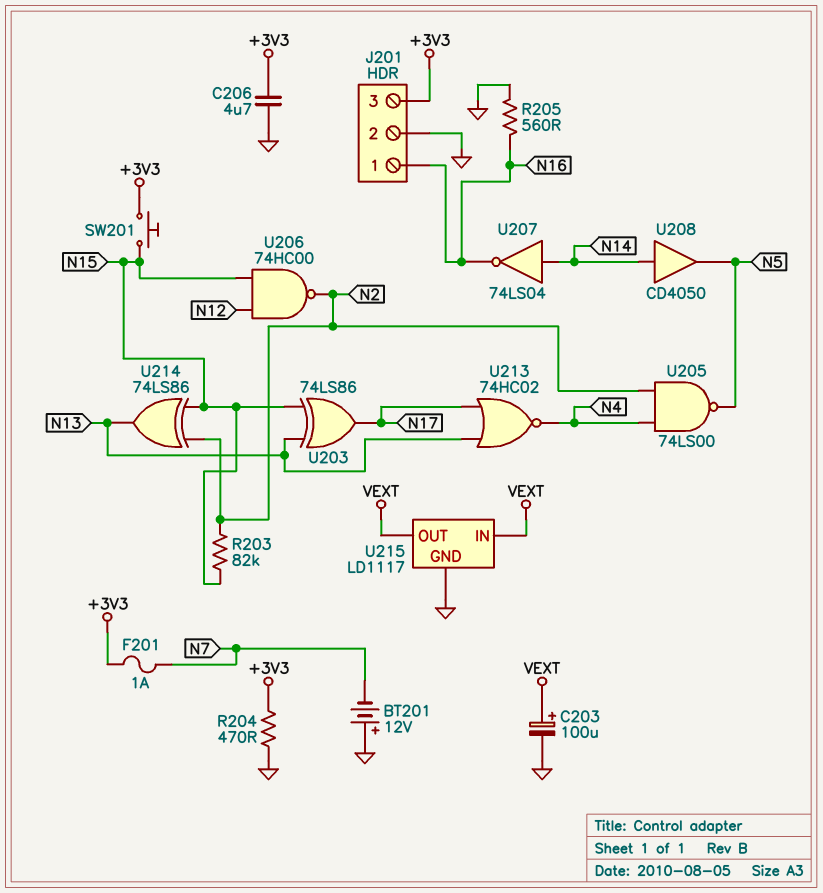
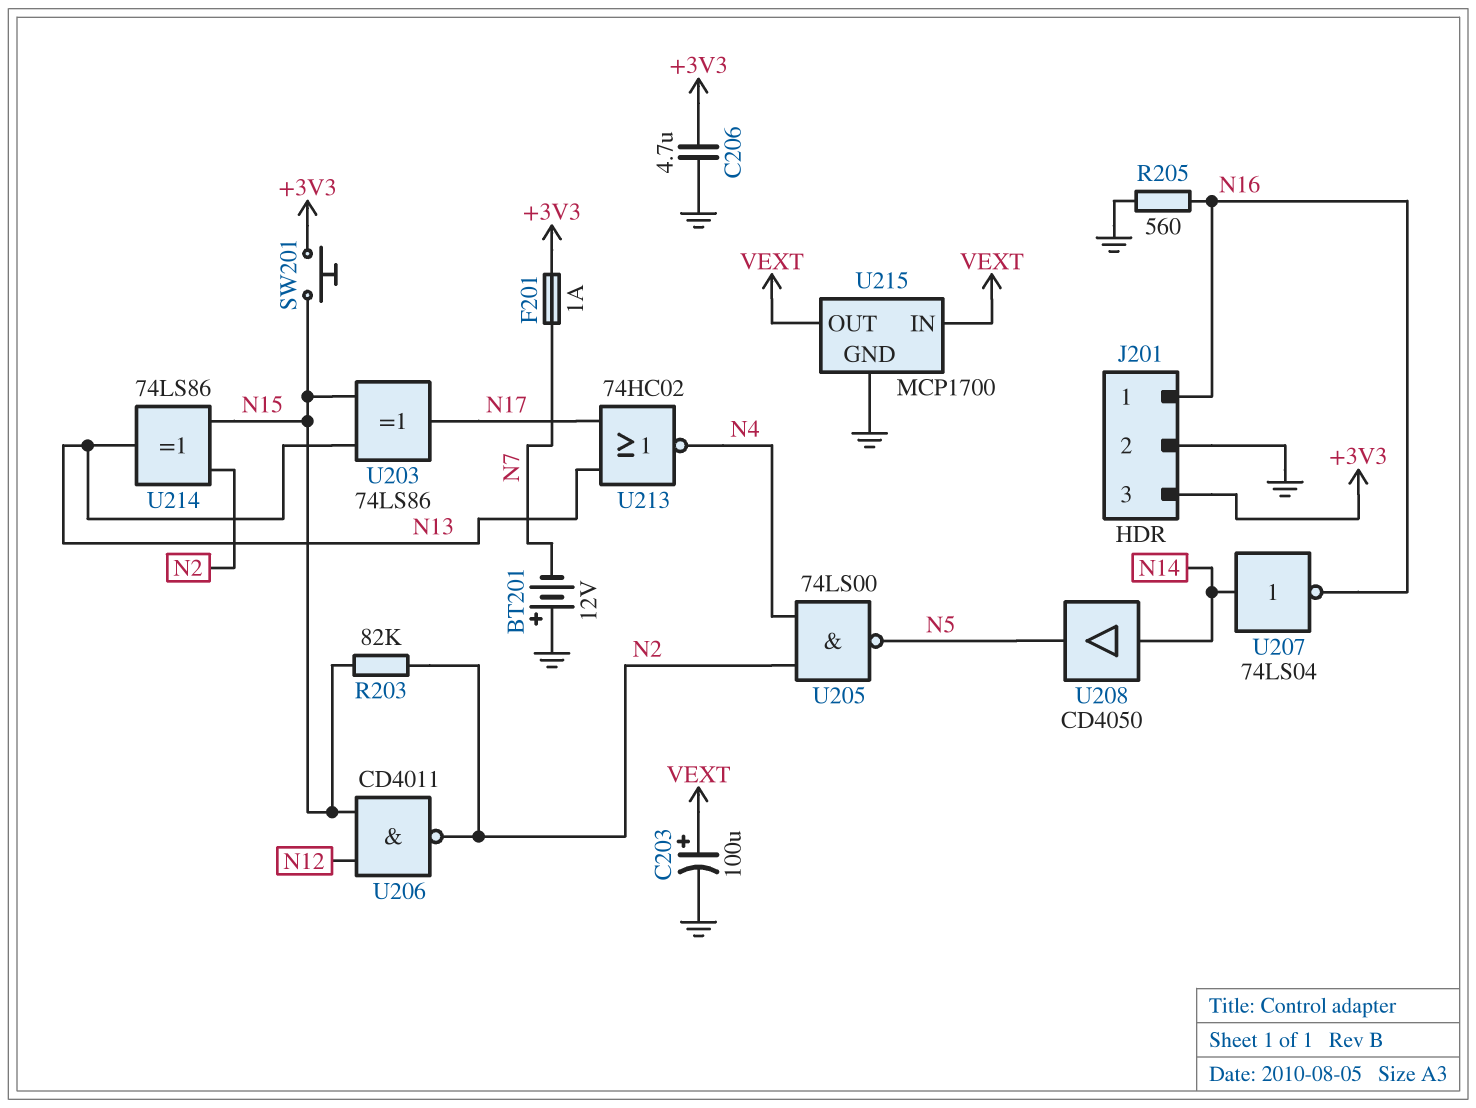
R204: 470 (+3V3, GND) -> none
U206: NAND 74HC00 (in N12, in N15, out N2) -> NAND CD4011 (in N12, in N15, out N2)
U215: LD1117 -> MCP1700

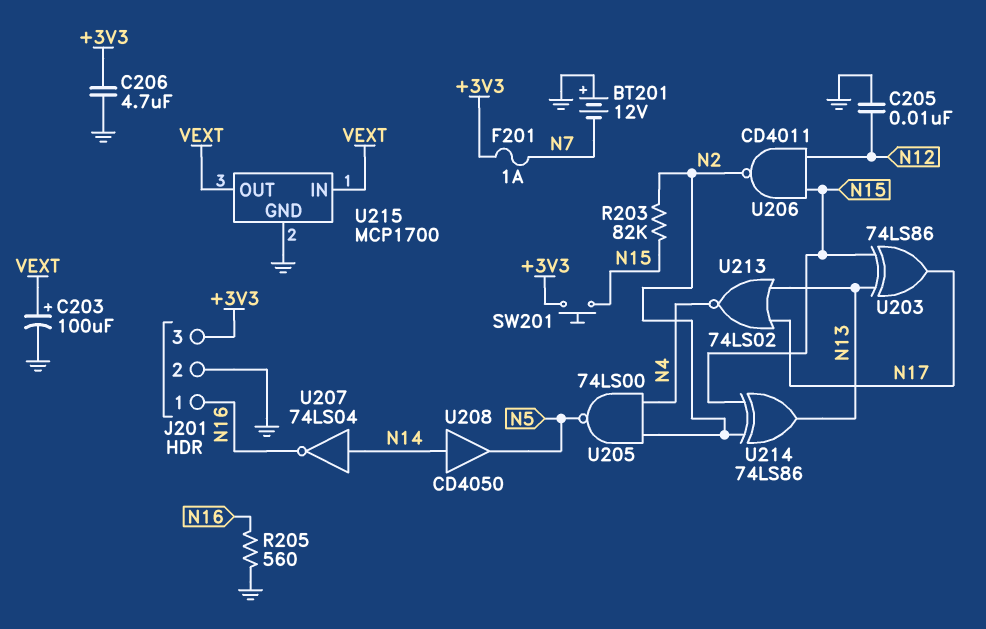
C205: none -> 10nF (GND, N12)
U213: NOR 74HC02 (in N13, in N17, out N4) -> NOR 74LS02 (in N13, in N17, out N4)

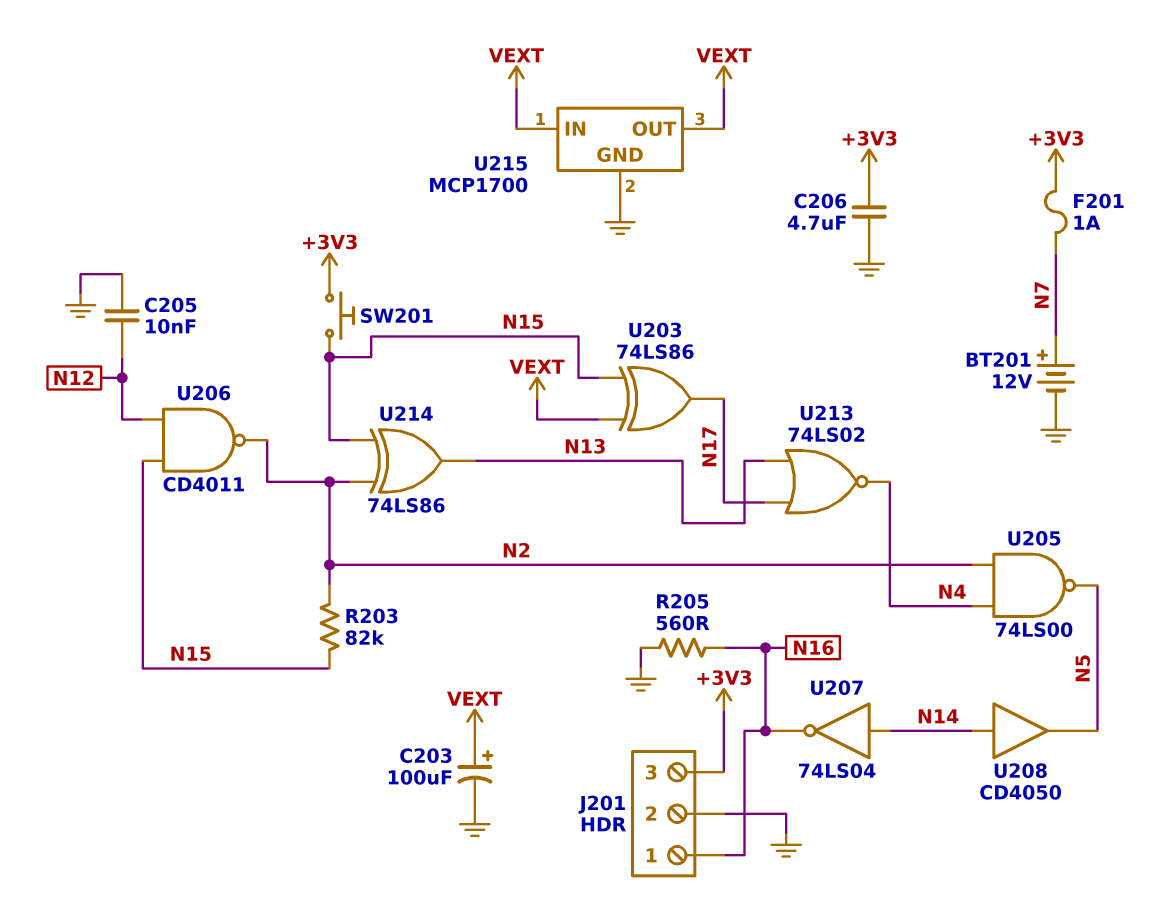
BT201: 12V (plus GND, minus N7) -> 12V (plus N7, minus GND)
U203: XOR 74LS86 (in N13, in N15, out N17) -> XOR 74LS86 (in N15, in VEXT, out N17)

